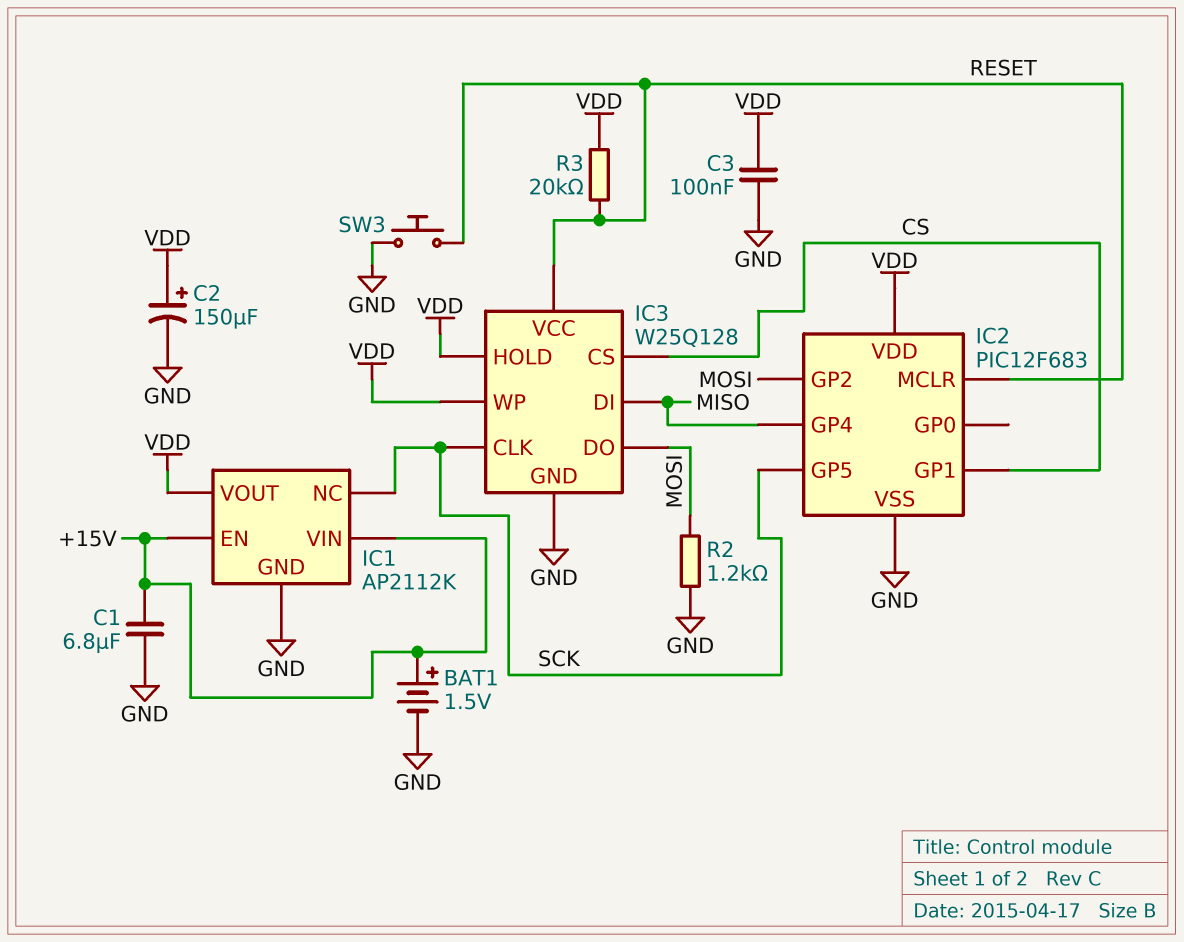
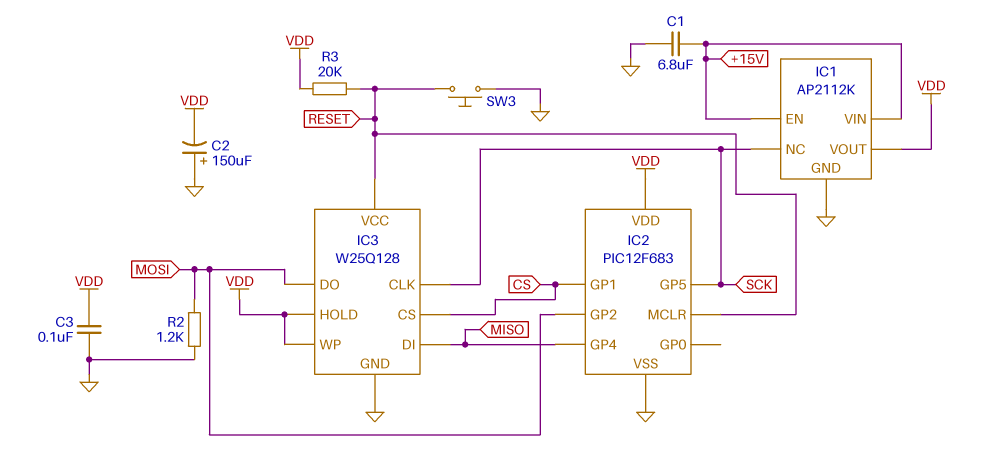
BAT1: 1.5V (plus +15V, minus GND) -> none
C2: 150uF (plus VDD, minus GND) -> 150uF (plus GND, minus VDD)

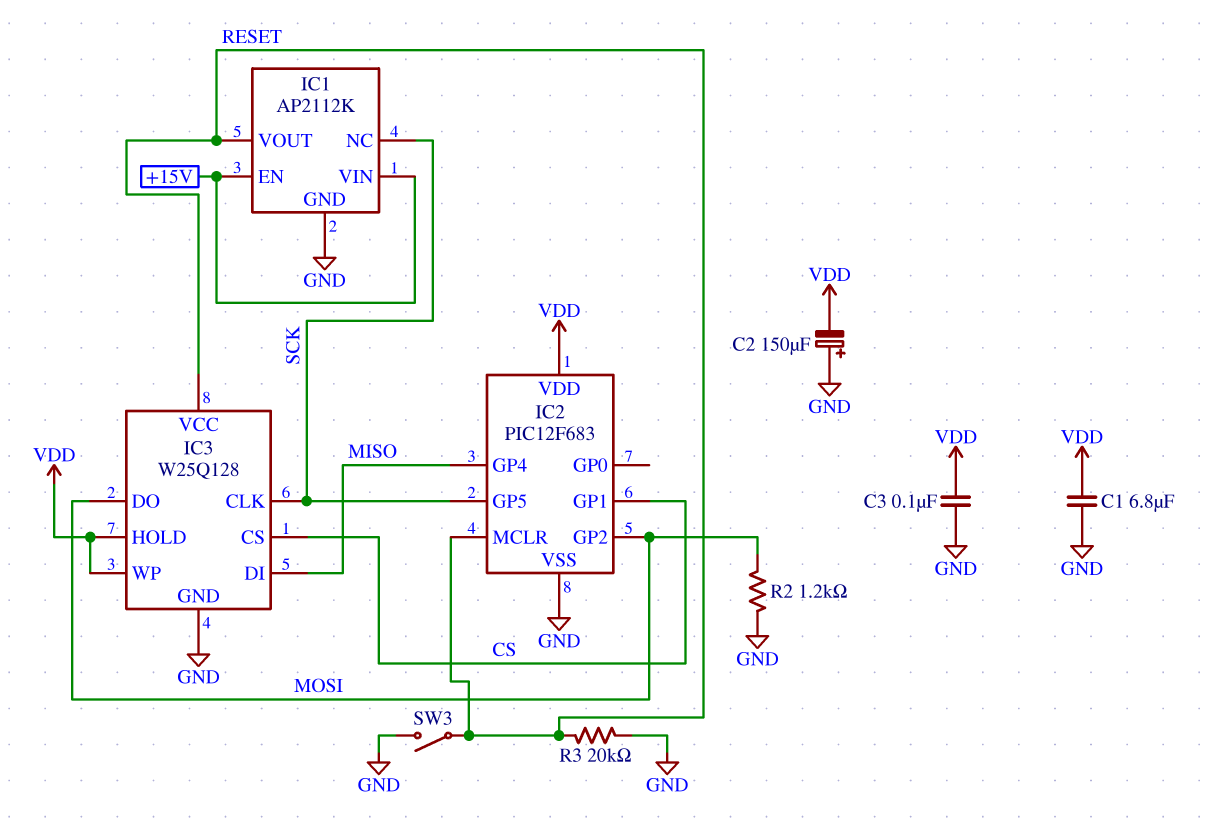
C1: 6.8uF (+15V, GND) -> 6.8uF (GND, VDD)
IC1 pin VOUT: VDD -> RESET
R3: 20k (RESET, VDD) -> 20k (GND, RESET)
SW3: button (GND, RESET) -> switch (GND, RESET)

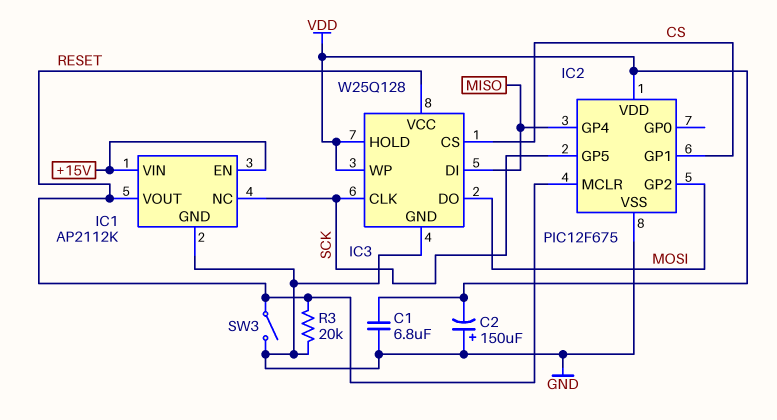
C3: 100nF (GND, VDD) -> none
IC2: PIC12F683 -> PIC12F675
R2: 1.2k (GND, MOSI) -> none

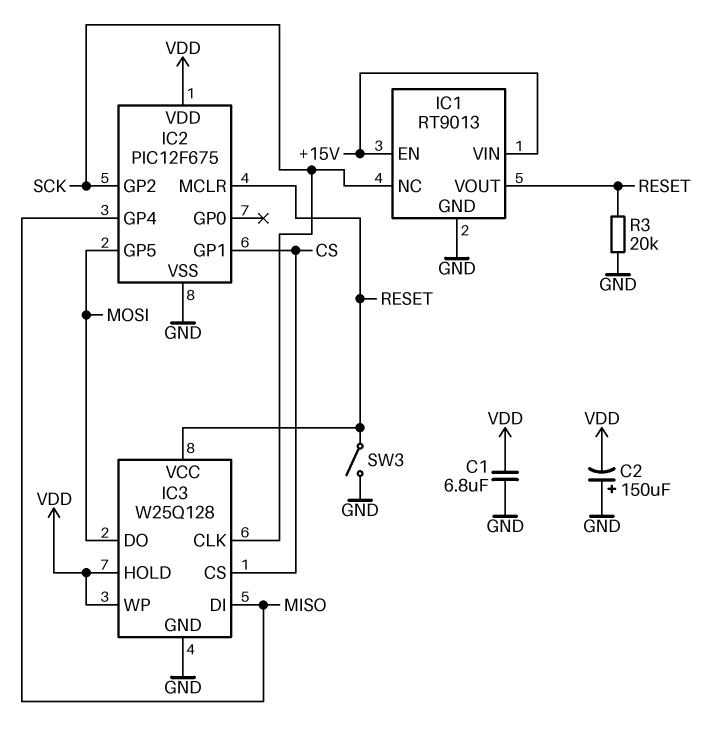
IC1: AP2112K -> RT9013
IC2 pin GP2: MOSI -> SCK
IC2 pin GP5: SCK -> MOSI

